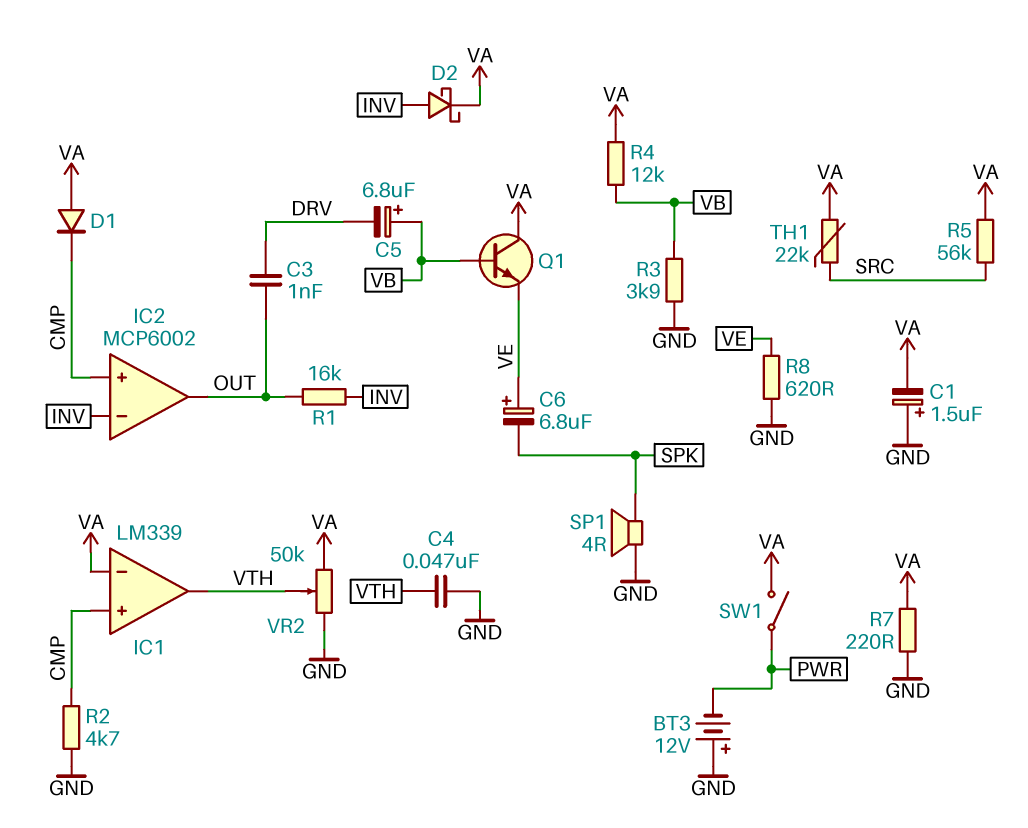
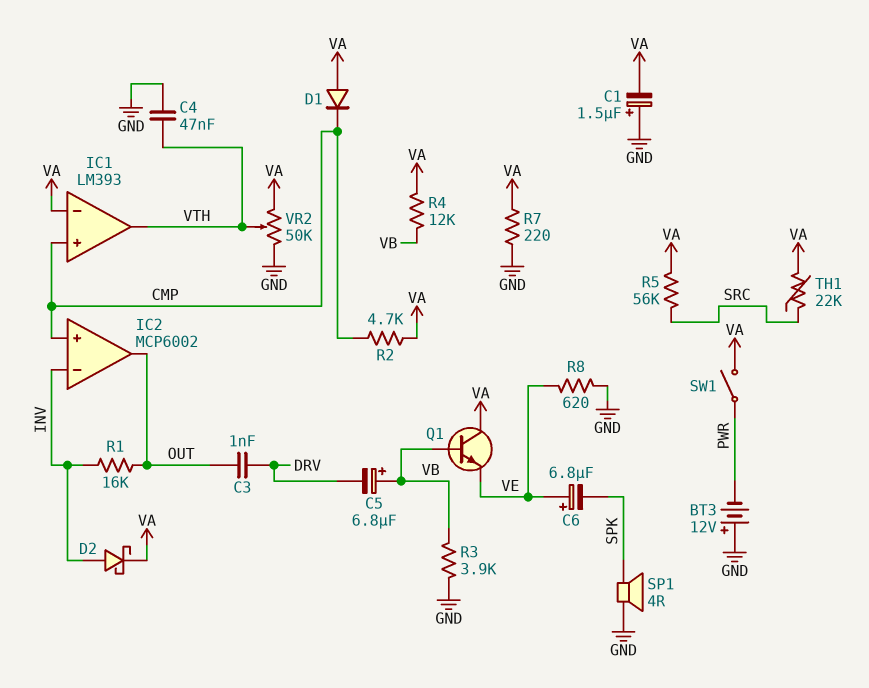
IC1: LM339 -> LM393
R2: 4.7k (CMP, GND) -> 4.7k (CMP, VA)

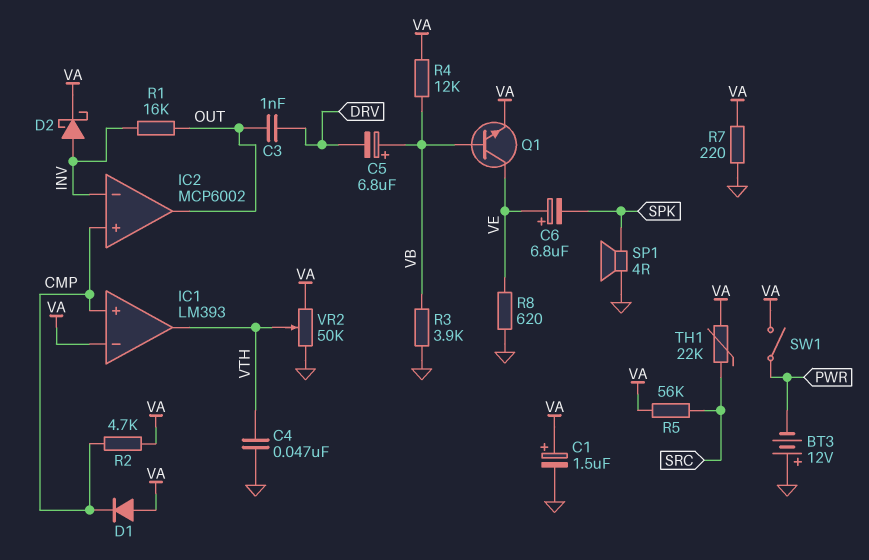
C1: 1.5uF (plus GND, minus VA) -> 1.5uF (plus VA, minus GND)
Q1: NPN (B VB, C VA, E VE) -> NPN (B VB, C VE, E VA)

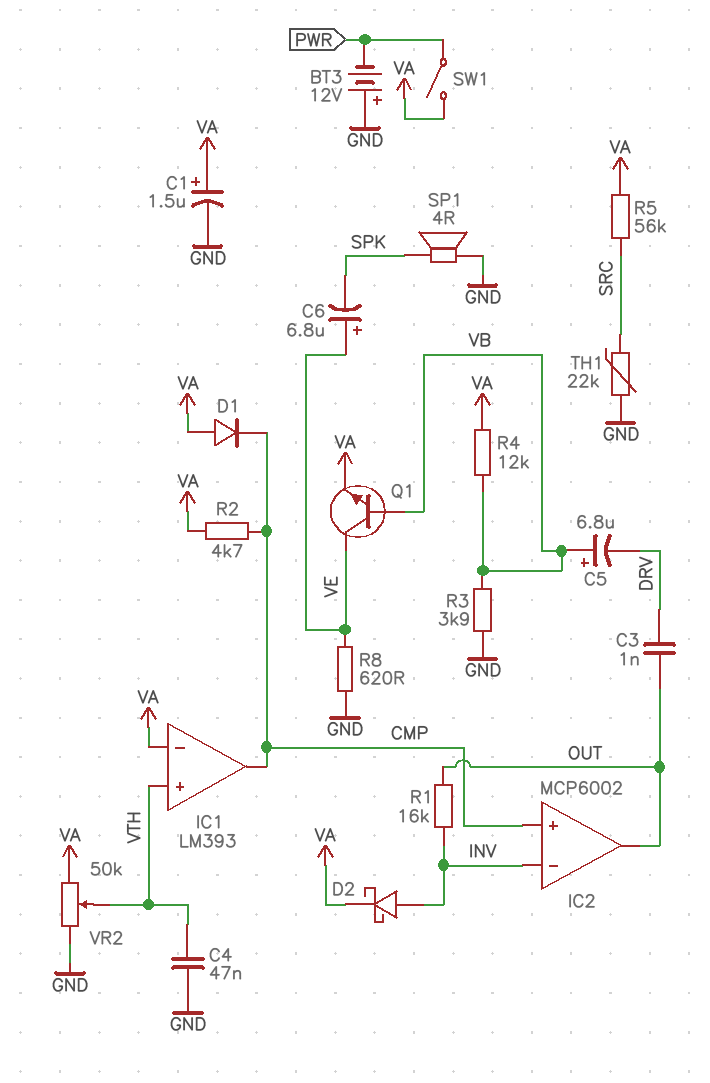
IC1 pin in+: CMP -> VTH
IC1 pin out: VTH -> CMP
R7: 220 (GND, VA) -> none
TH1: 22k (SRC, VA) -> 22k (GND, SRC)

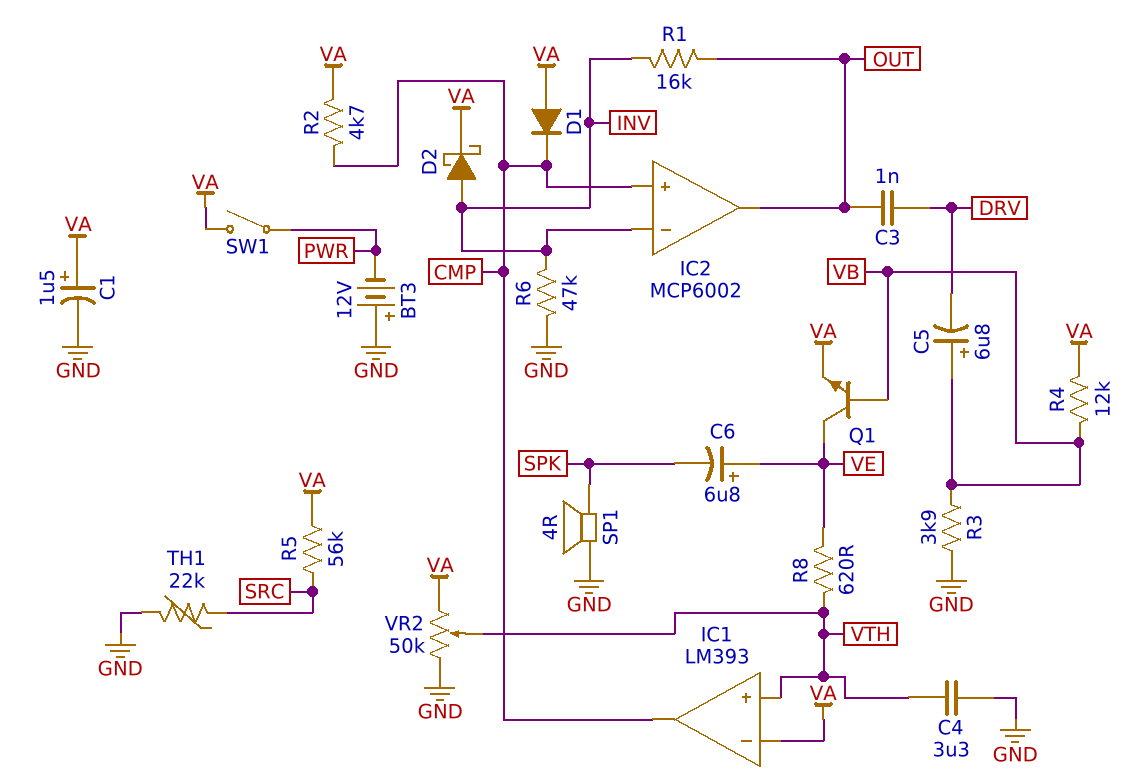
C4: 47nF (GND, VTH) -> 3.3uF (GND, VTH)
R6: none -> 47k (GND, INV)
R8: 620 (GND, VE) -> 620 (VE, VTH)

